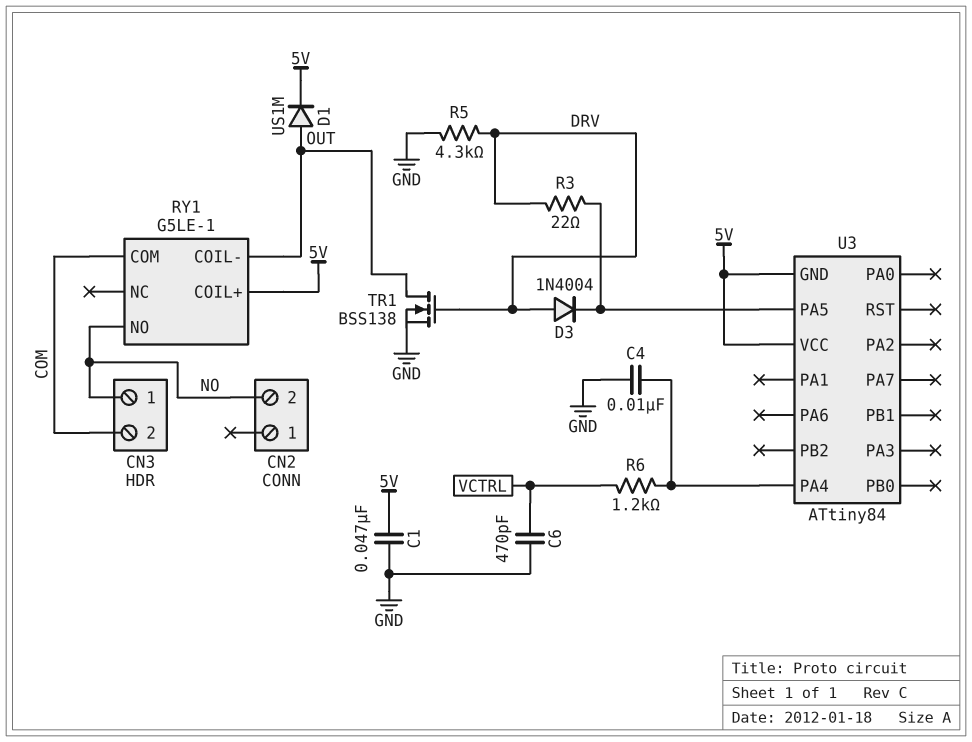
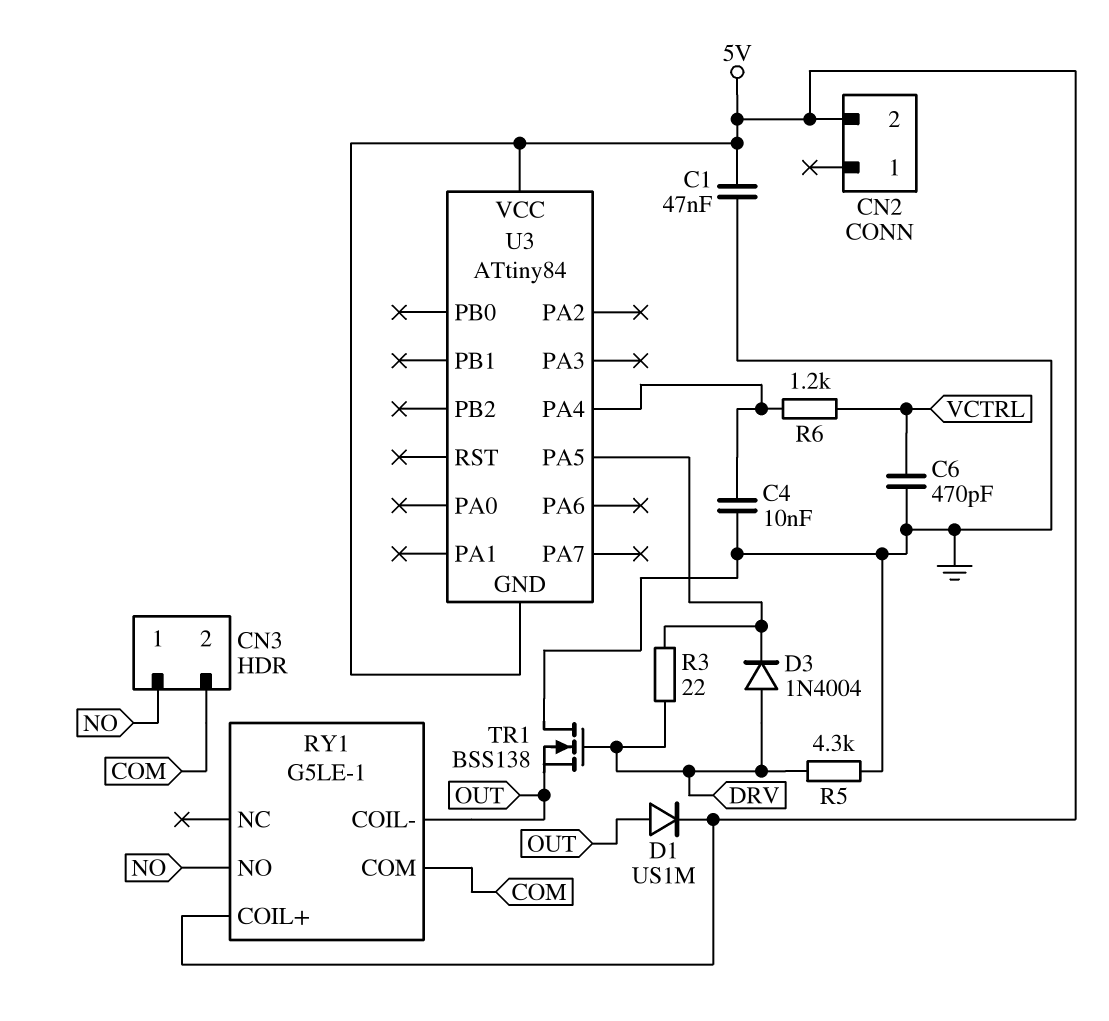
CN2 pin 2: NO -> 5V
TR1: NMOS BSS138 (G DRV, D OUT, S GND) -> NMOS BSS138 (G DRV, D GND, S OUT)

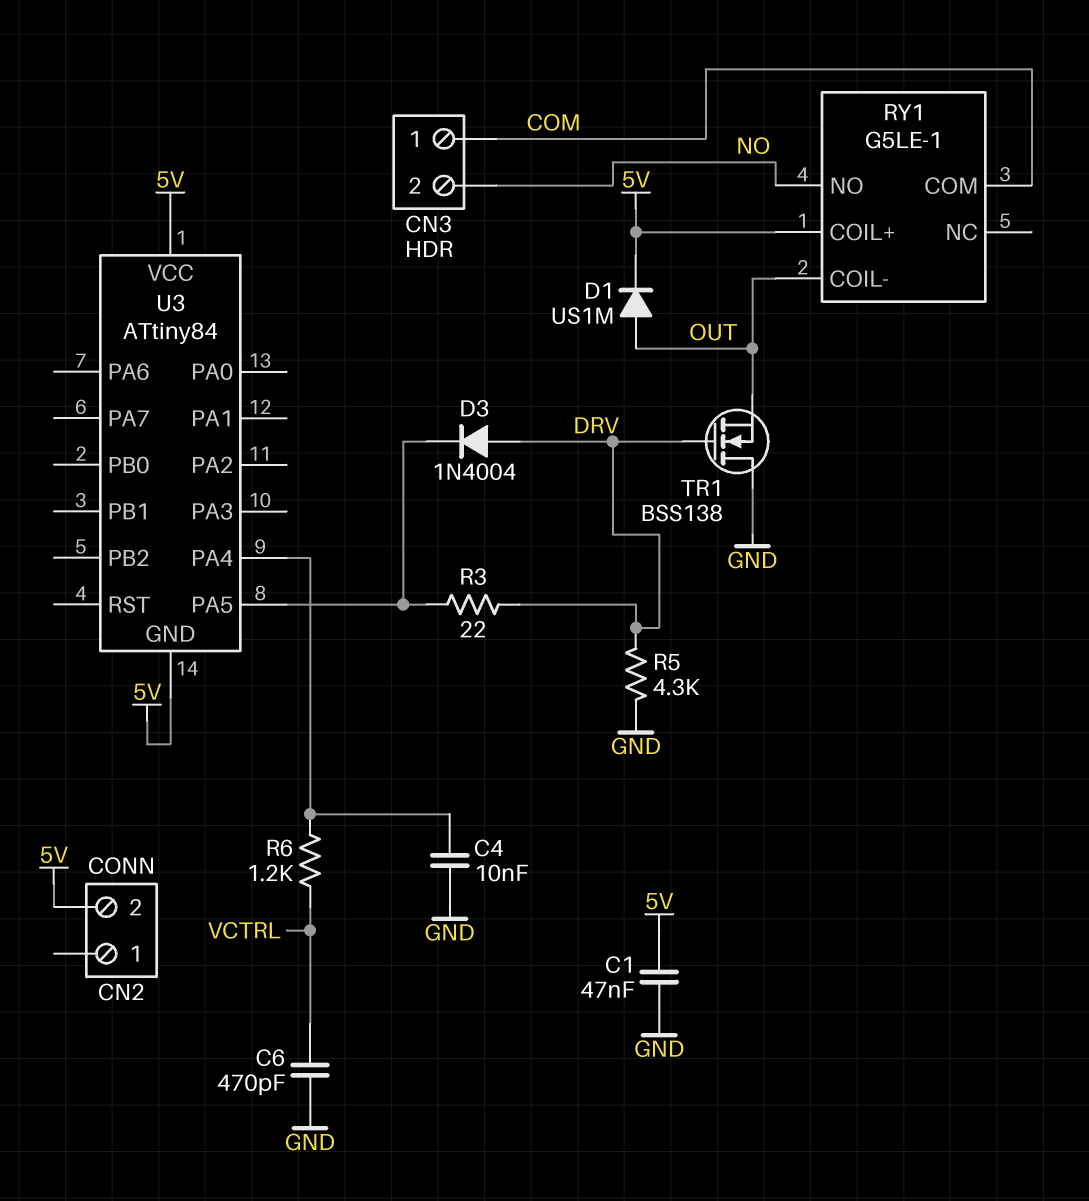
CN3 pin 1: NO -> COM
CN3 pin 2: COM -> NO

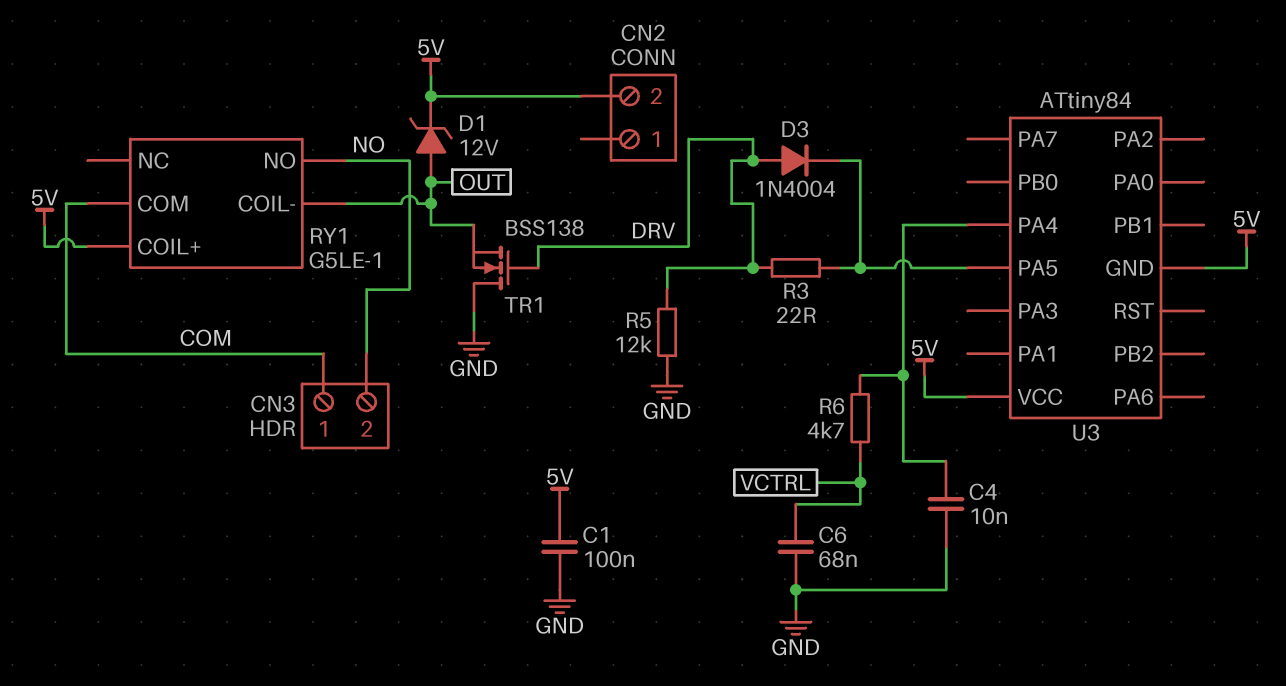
C1: 47nF (5V, GND) -> 100nF (5V, GND)
C6: 470pF (GND, VCTRL) -> 68nF (GND, VCTRL)
D1: diode US1M (A OUT, K 5V) -> zener 12V (A OUT, K 5V)
R5: 4.3k (DRV, GND) -> 12k (DRV, GND)
R6: 1.2k (U3/PA4, VCTRL) -> 4.7k (U3/PA4, VCTRL)

